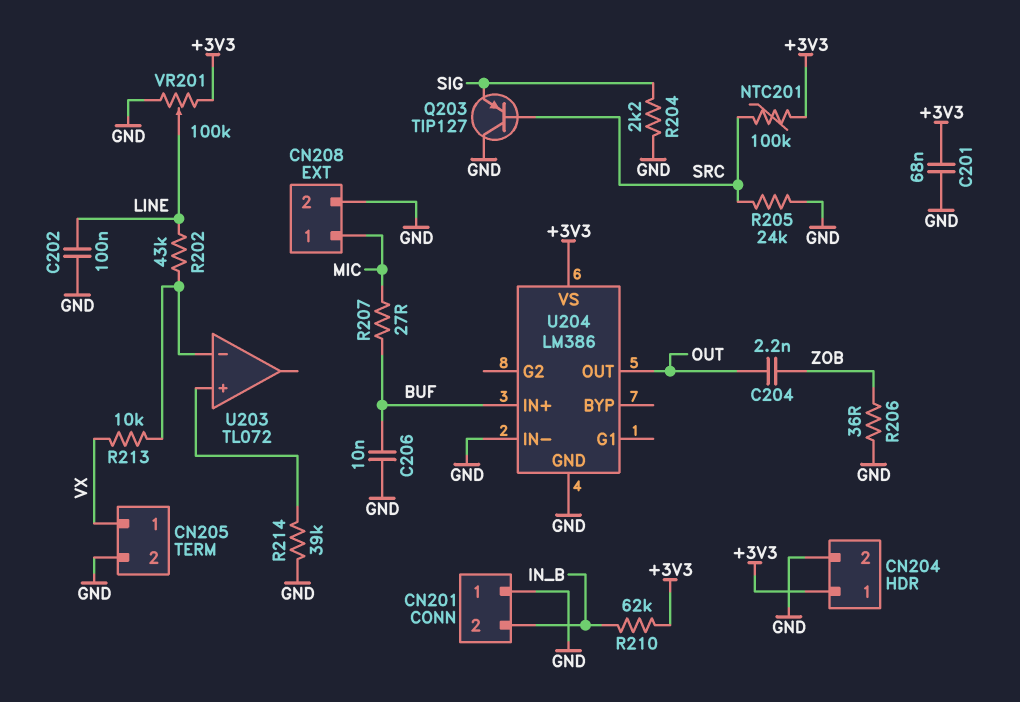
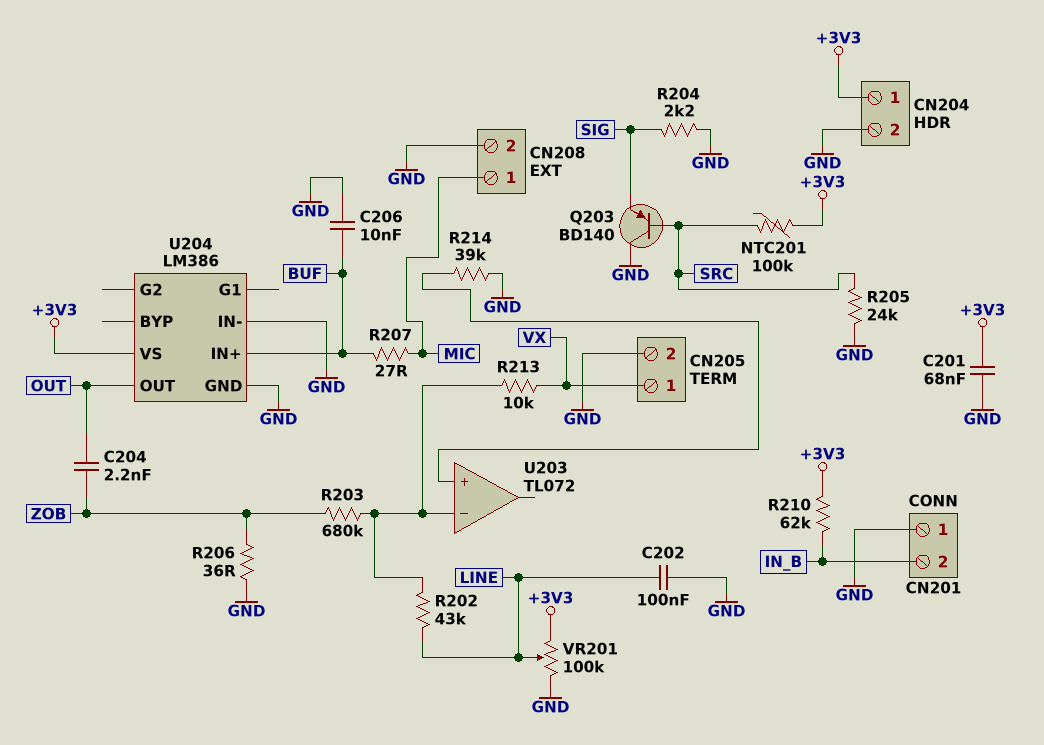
Q203: PNP TIP127 (B SRC, C GND, E SIG) -> PNP BD140 (B SRC, C GND, E SIG)
R203: none -> 680k (U203/in-, ZOB)

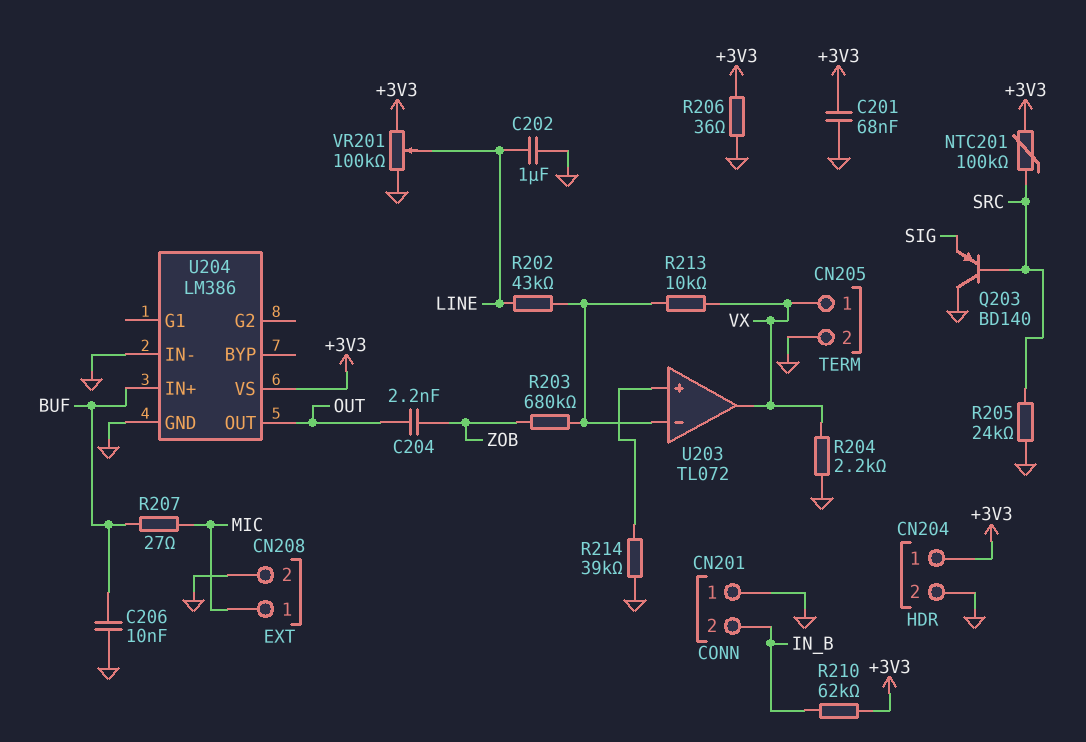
C202: 100nF (GND, LINE) -> 1uF (GND, LINE)
R204: 2.2k (GND, SIG) -> 2.2k (GND, VX)
R206: 36 (GND, ZOB) -> 36 (+3V3, GND)
U203 pin out: none -> VX

